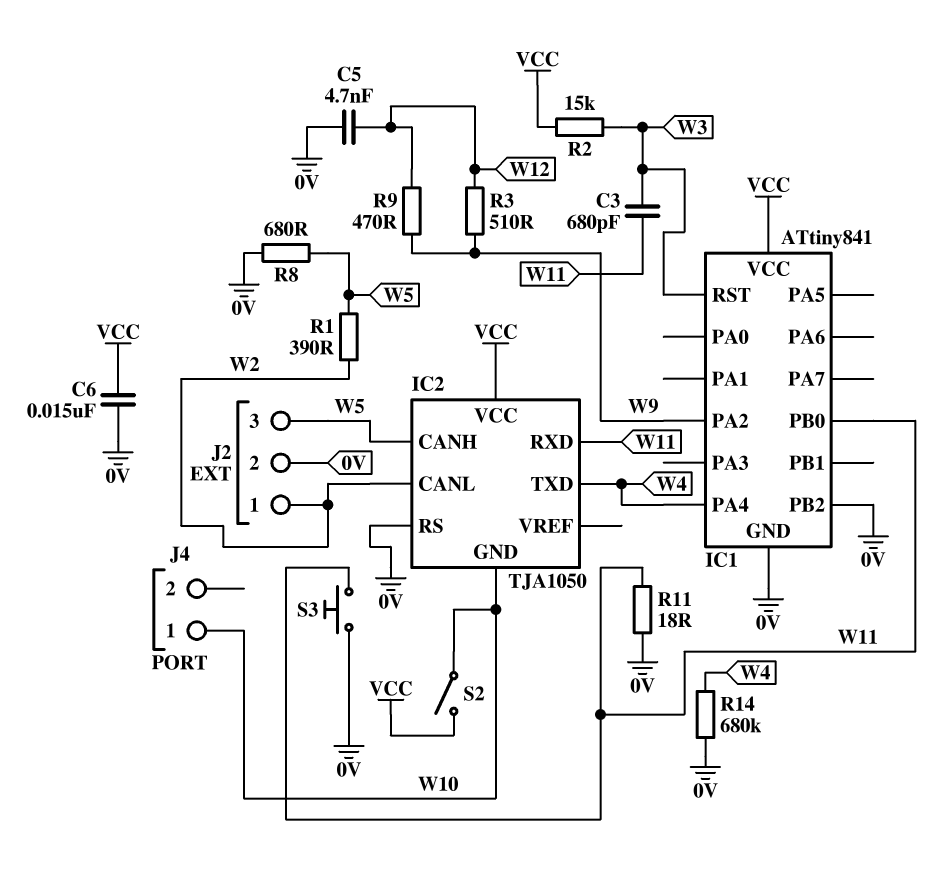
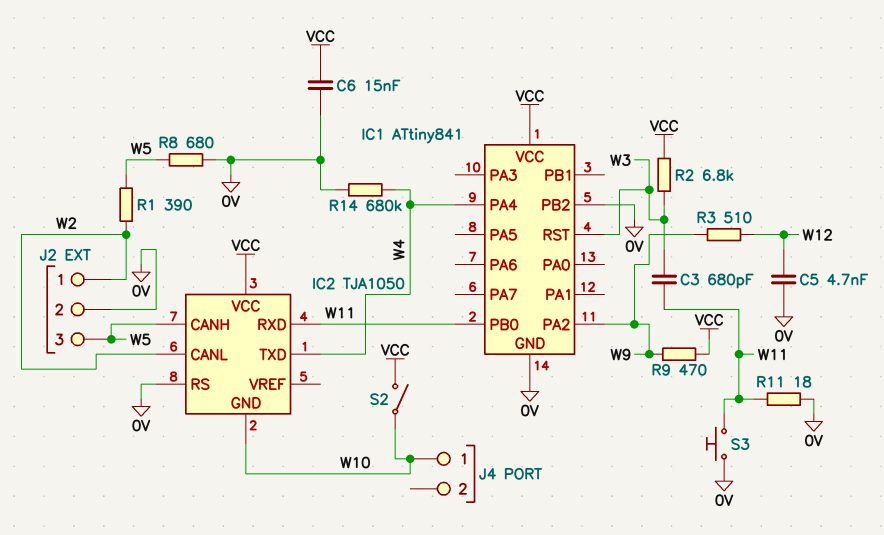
R2: 15k (VCC, W3) -> 6.8k (VCC, W3)
R9: 470 (W9, W12) -> 470 (VCC, W9)

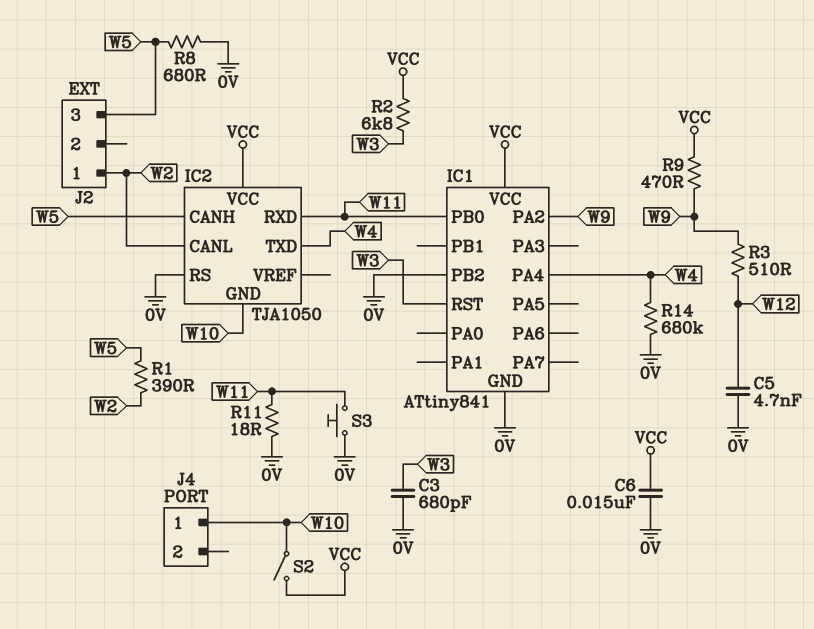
C3: 680pF (W3, W11) -> 680pF (0V, W3)
J2 pin 2: 0V -> none

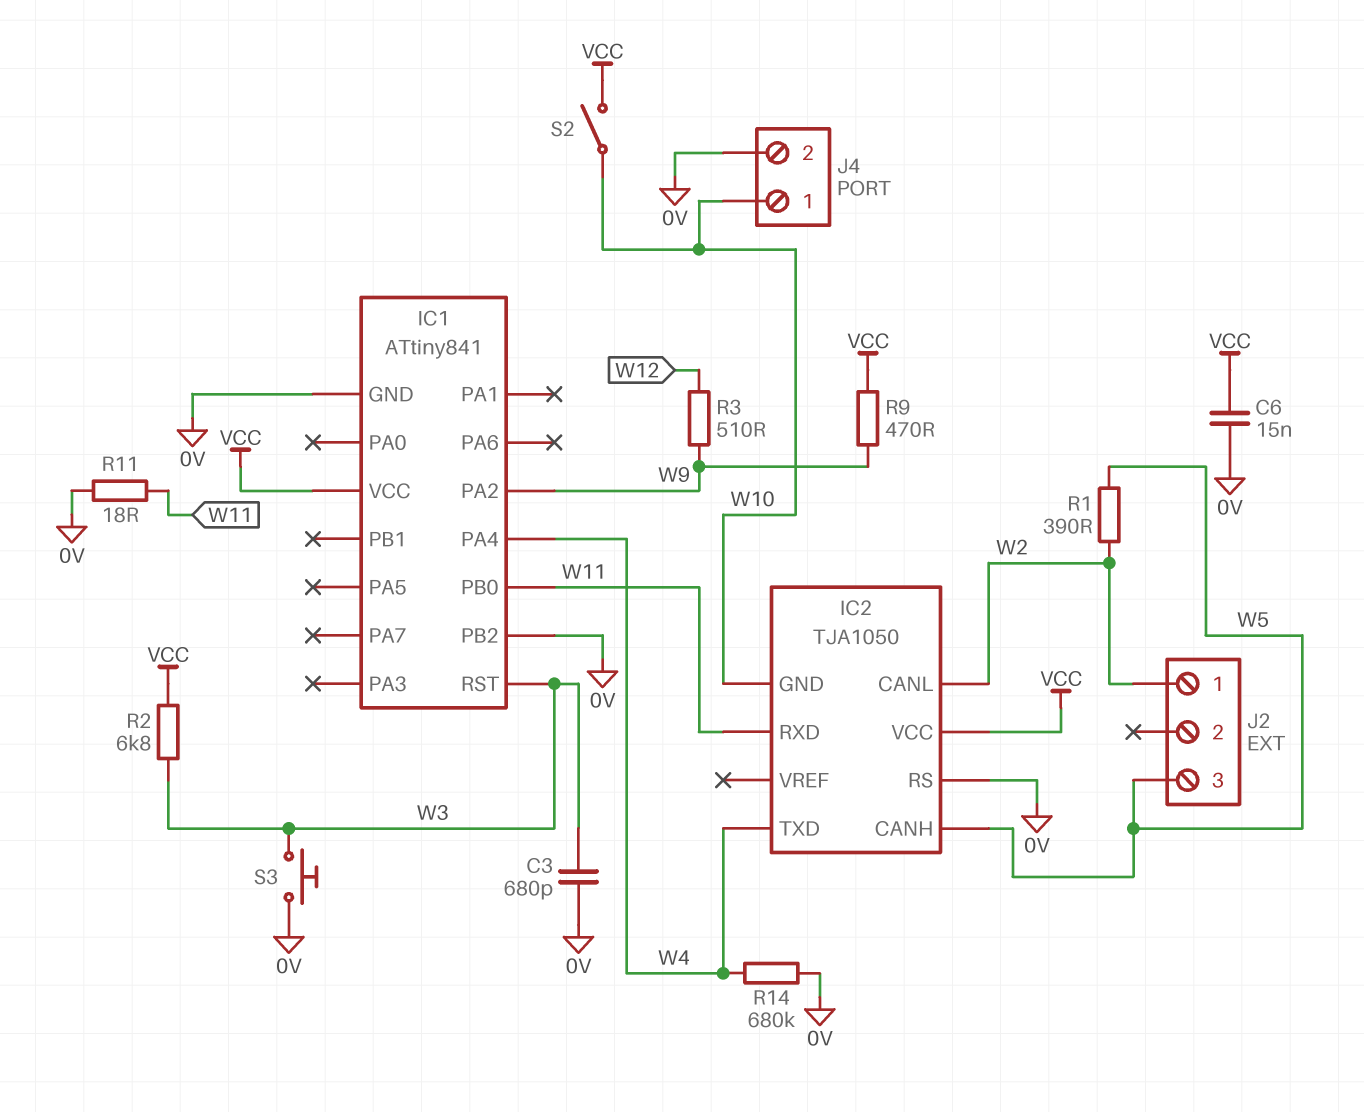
C5: 4.7nF (0V, W12) -> none
J4 pin 2: none -> 0V
R8: 680 (0V, W5) -> none
S3: button (0V, W11) -> button (0V, W3)

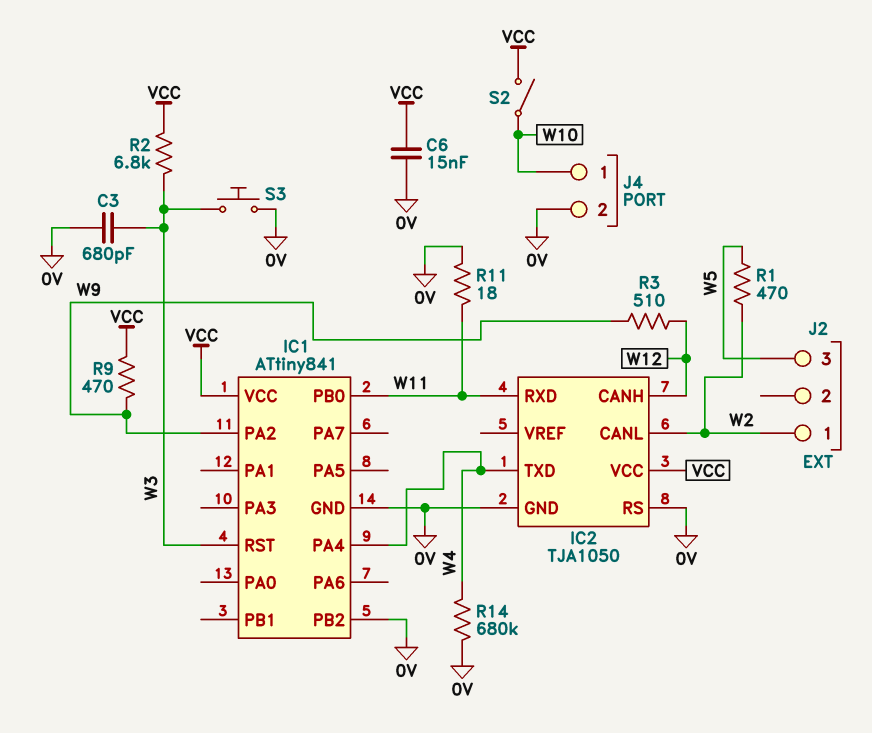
IC2 pin CANH: W5 -> W12
IC2 pin GND: W10 -> 0V
R1: 390 (W2, W5) -> 470 (W2, W5)

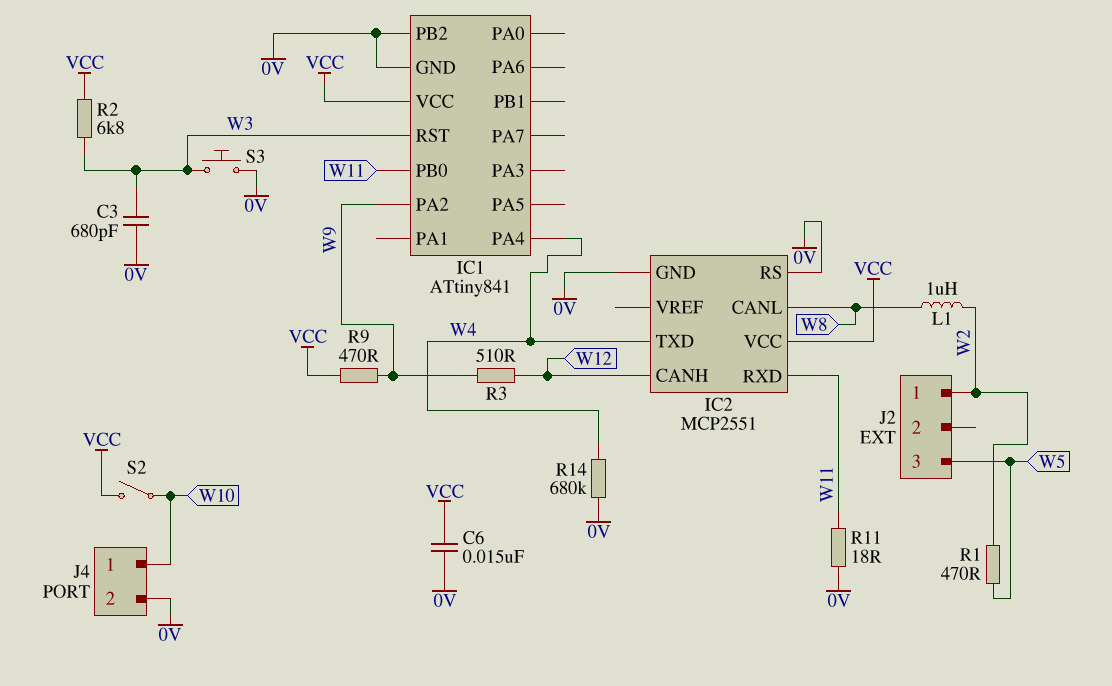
IC2: TJA1050 -> MCP2551
IC2 pin CANL: W2 -> W8
L1: none -> 1uH (W2, W8)

